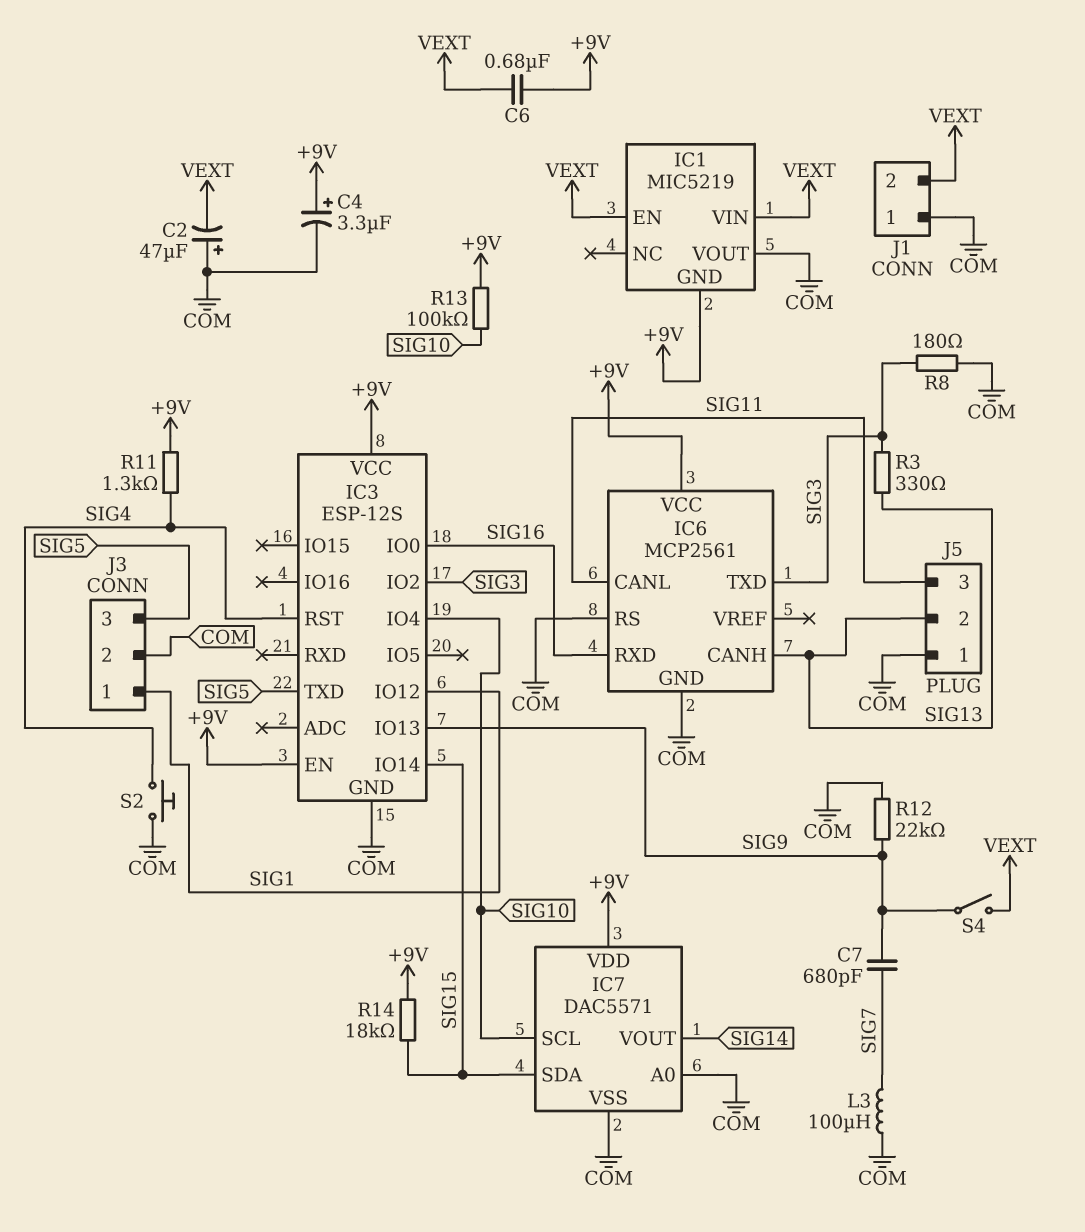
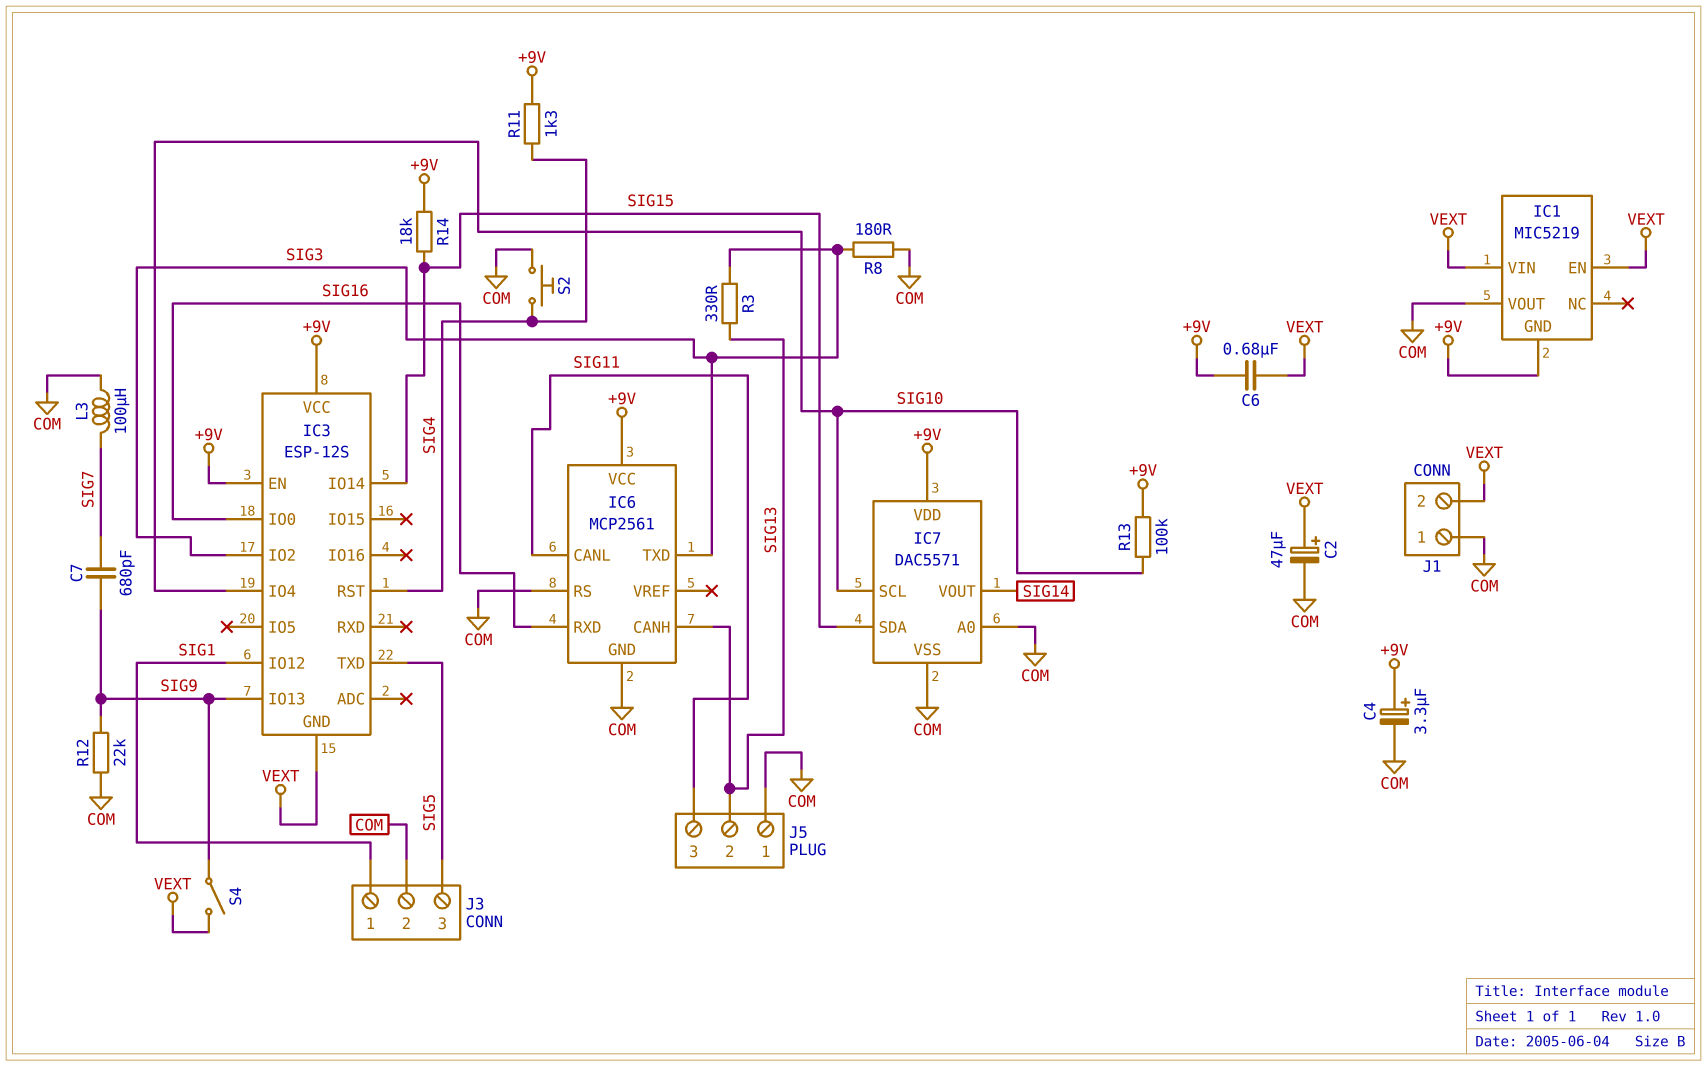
C2: 47uF (plus COM, minus VEXT) -> 47uF (plus VEXT, minus COM)
IC3 pin GND: COM -> VEXT

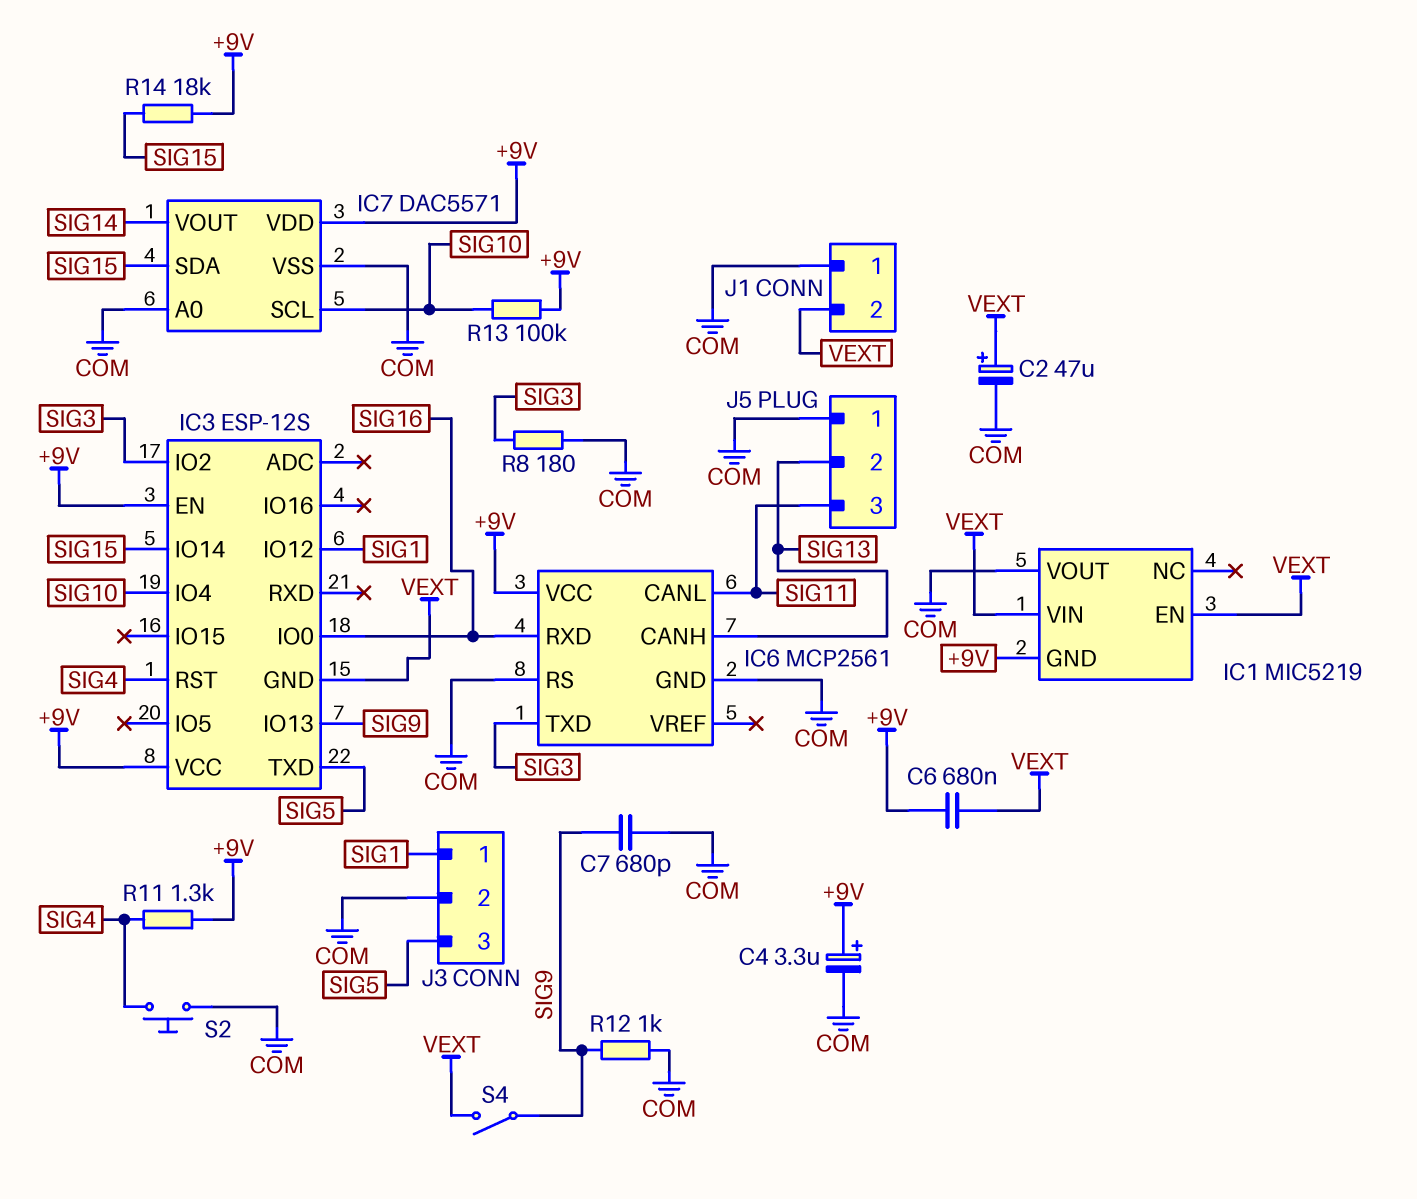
C7: 680pF (SIG7, SIG9) -> 680pF (COM, SIG9)
L3: 100uH (COM, SIG7) -> none
R3: 330 (SIG3, SIG13) -> none
R12: 22k (COM, SIG9) -> 1k (COM, SIG9)

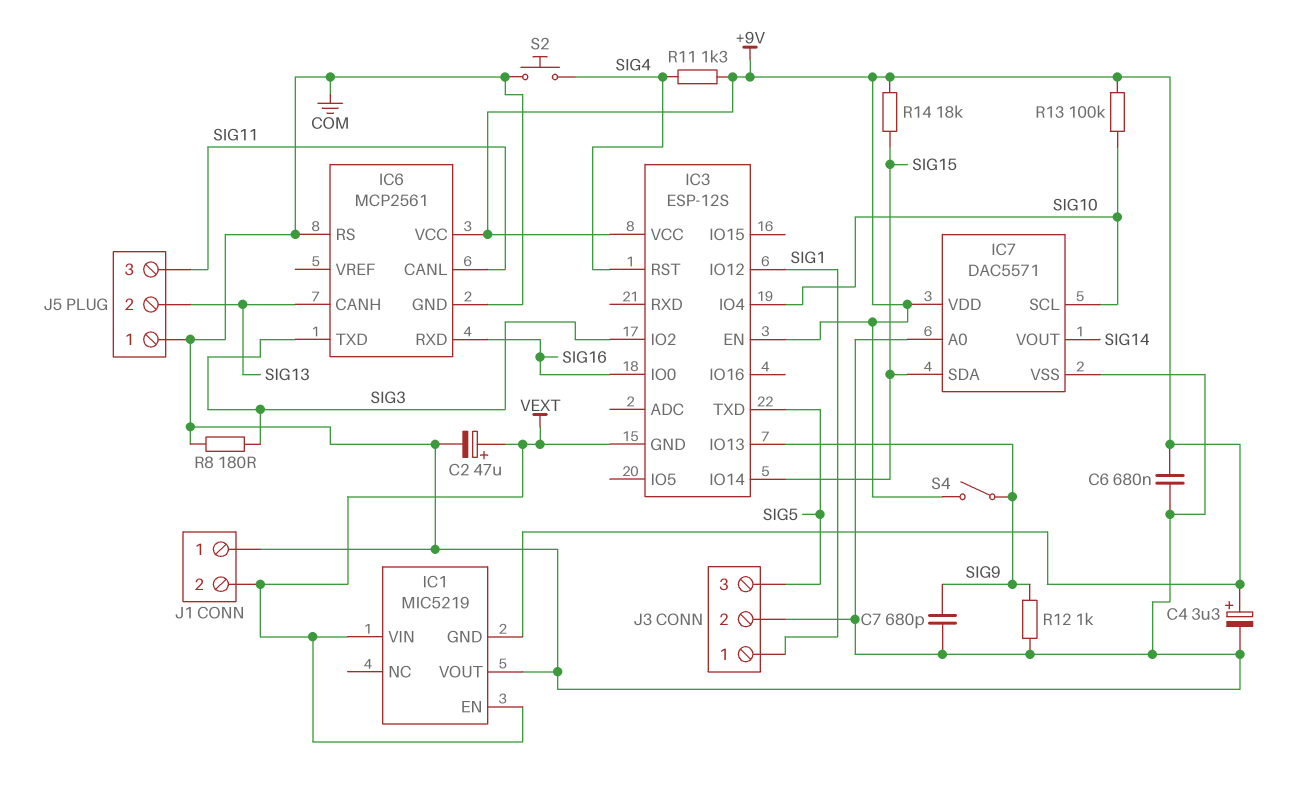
C6: 680nF (+9V, VEXT) -> 680nF (+9V, COM)
S4: switch (SIG9, VEXT) -> switch (+9V, SIG9)

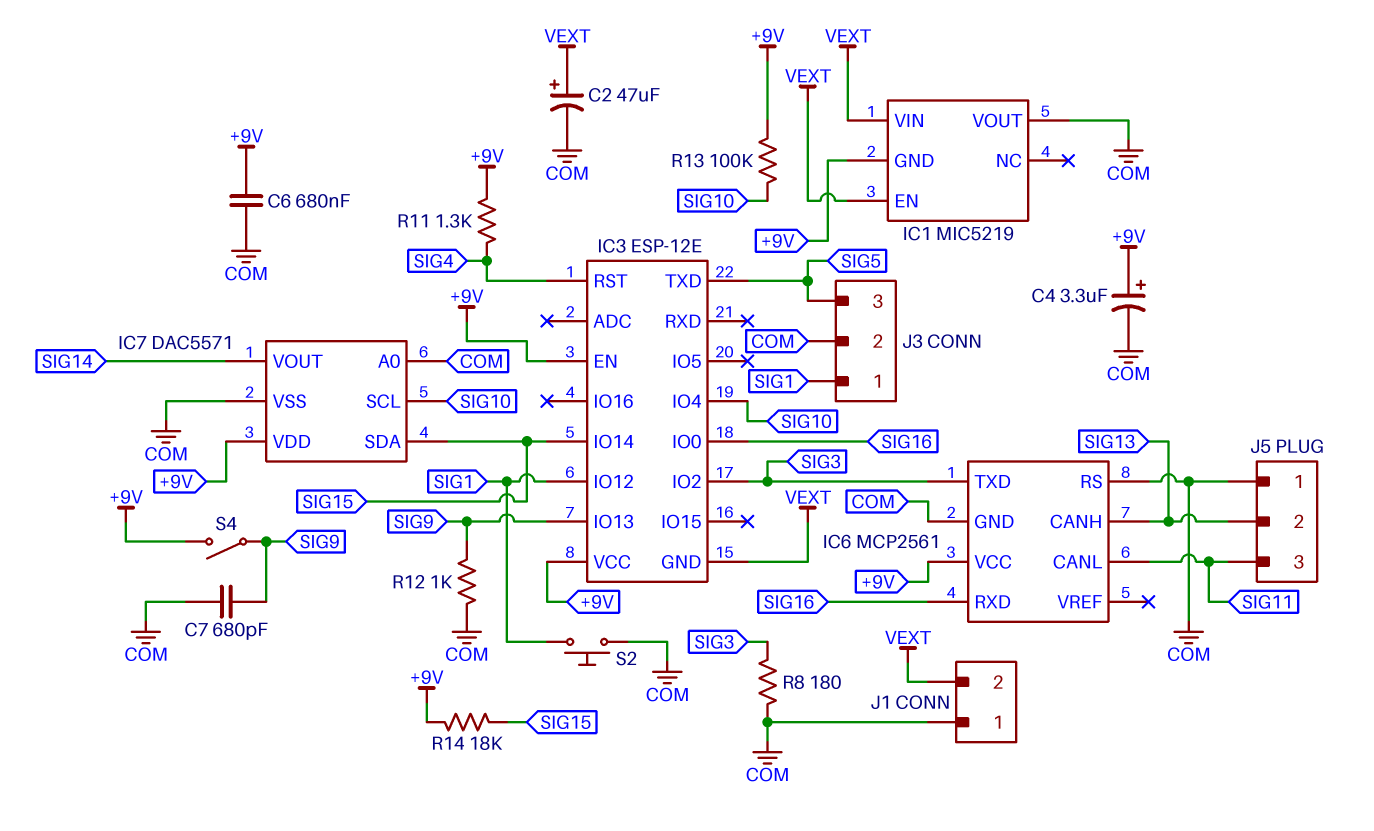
IC3: ESP-12S -> ESP-12E
S2: button (COM, SIG4) -> button (COM, SIG1)

